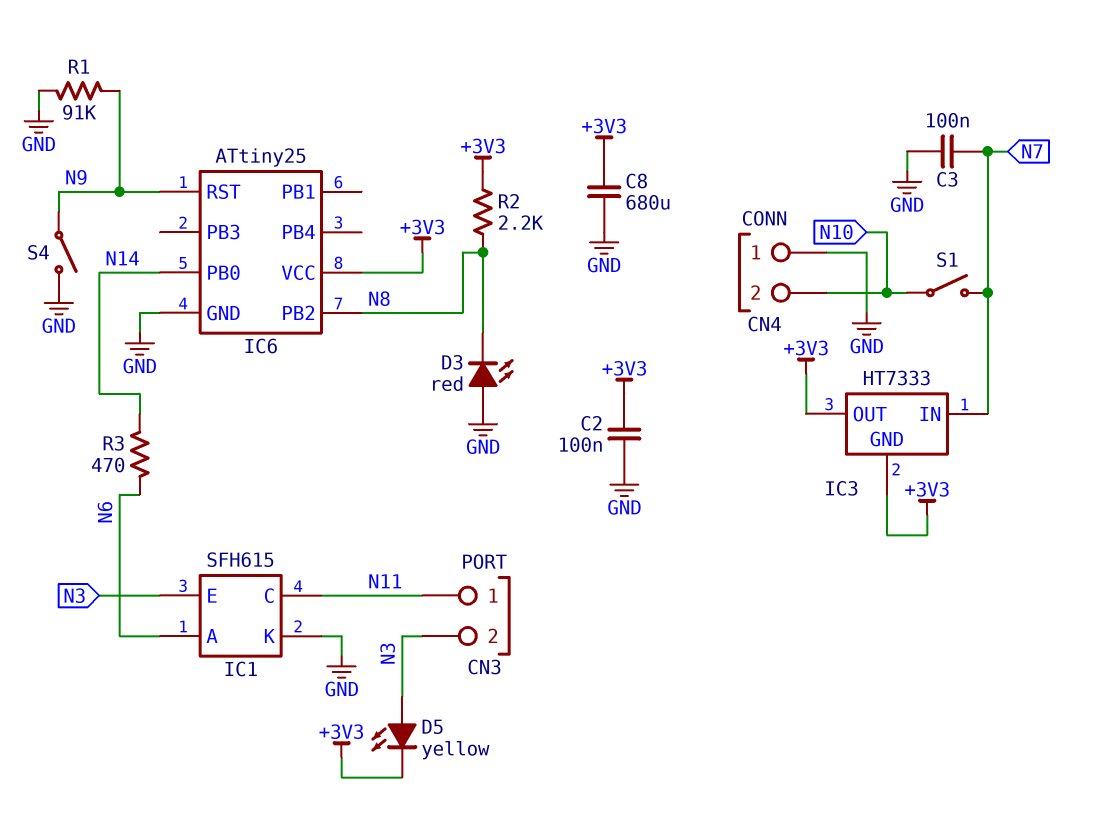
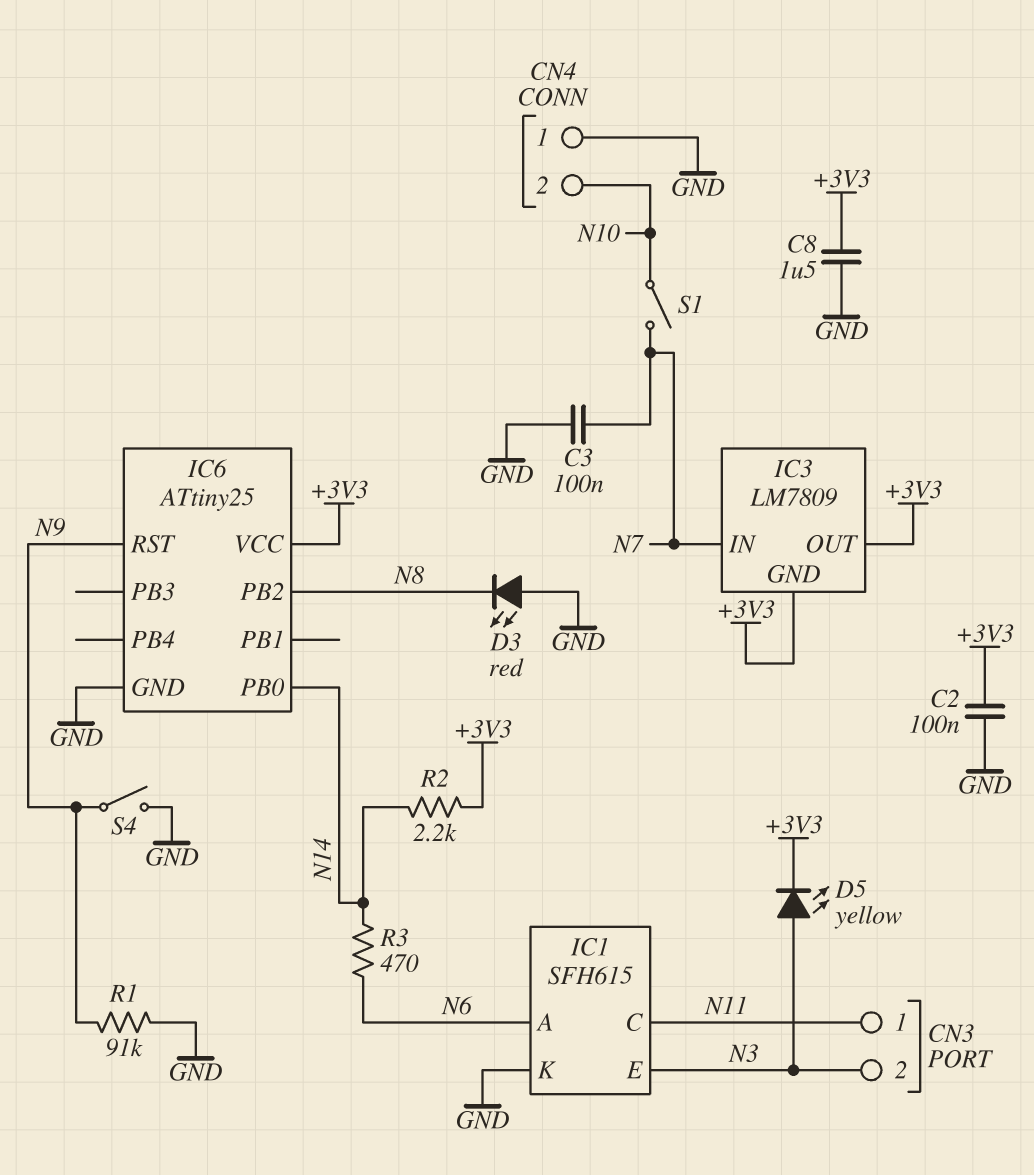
C8: 680uF (+3V3, GND) -> 1.5uF (+3V3, GND)
IC3: HT7333 -> LM7809
R2: 2.2k (+3V3, N8) -> 2.2k (+3V3, N14)

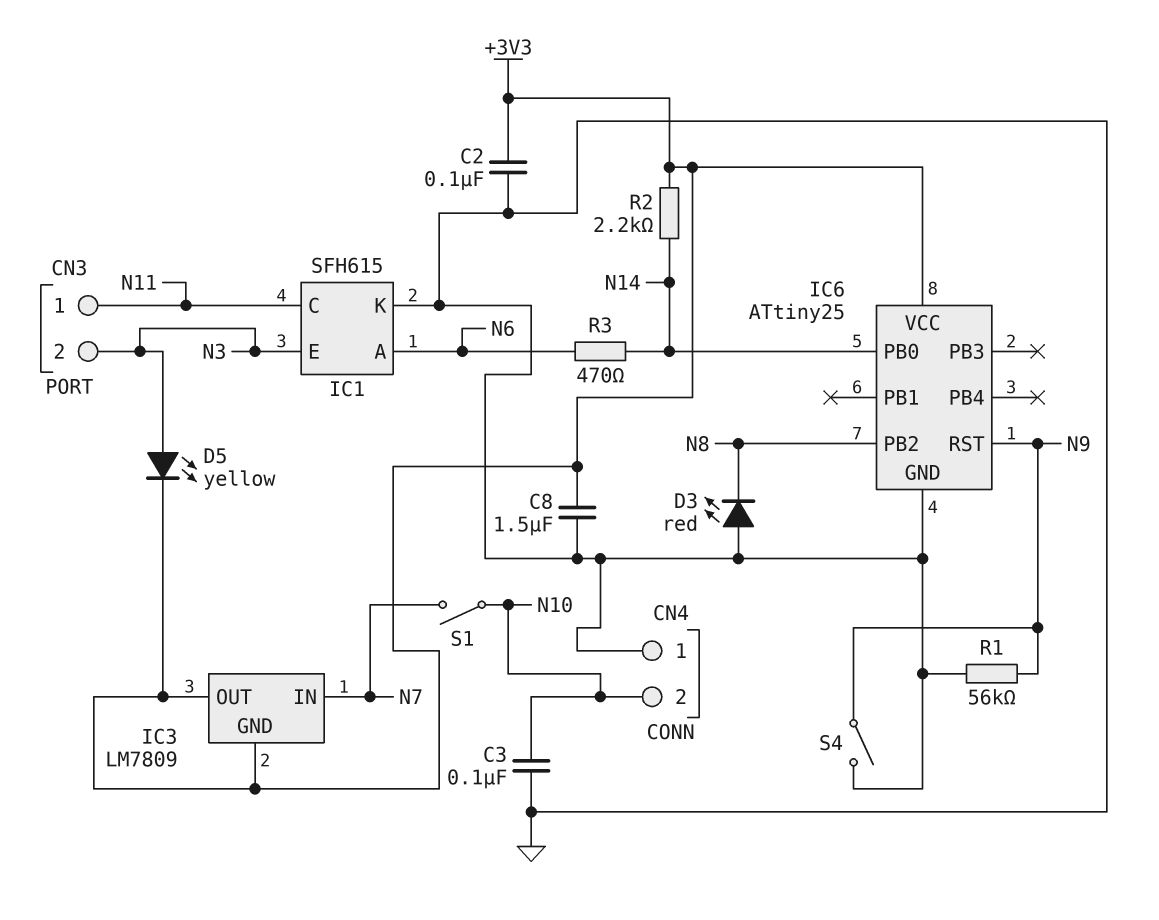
C3: 100nF (GND, N7) -> 100nF (GND, N10)
R1: 91k (GND, N9) -> 56k (GND, N9)

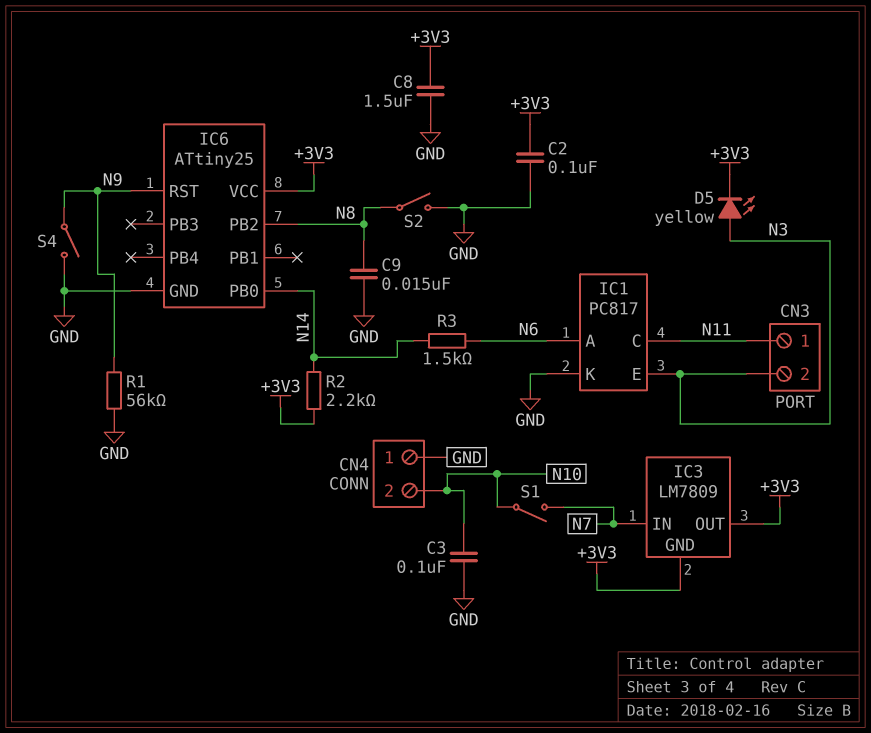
C9: none -> 15nF (GND, N8)
D3: LED red (A GND, K N8) -> none
IC1: SFH615 -> PC817
R3: 470 (N6, N14) -> 1.5k (N6, N14)
S2: none -> switch (GND, N8)

